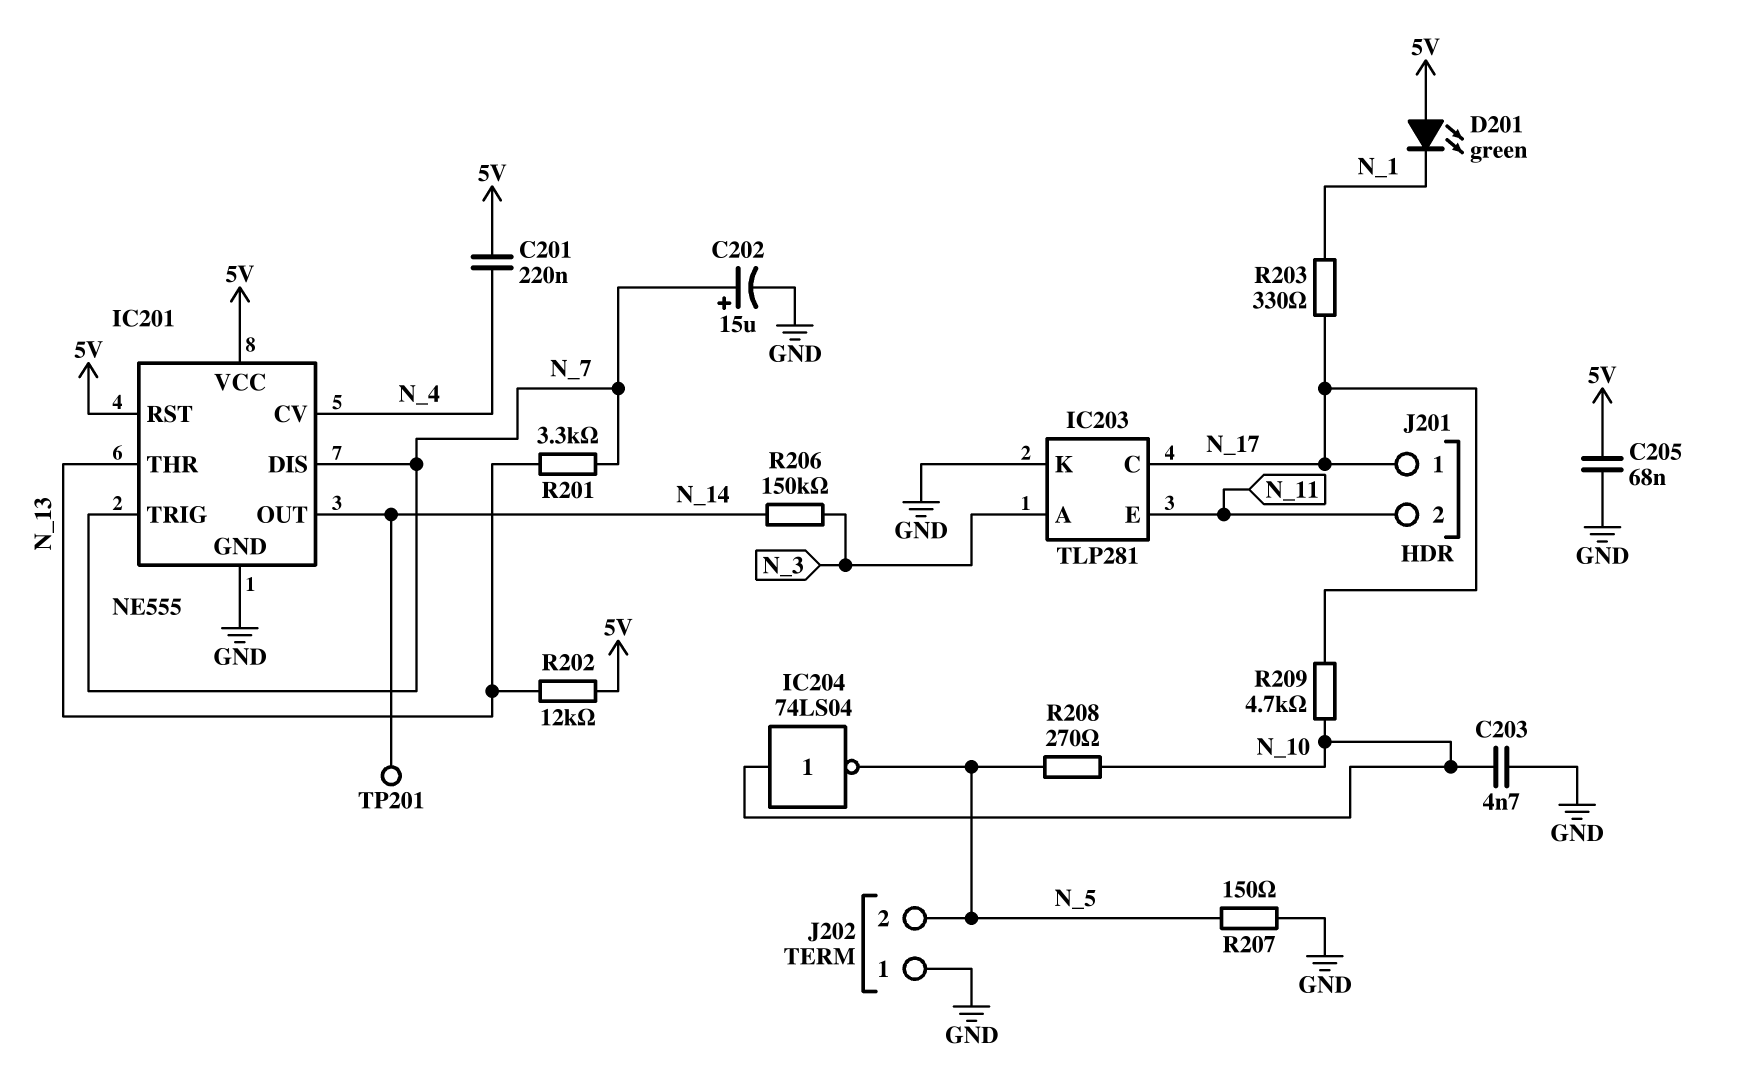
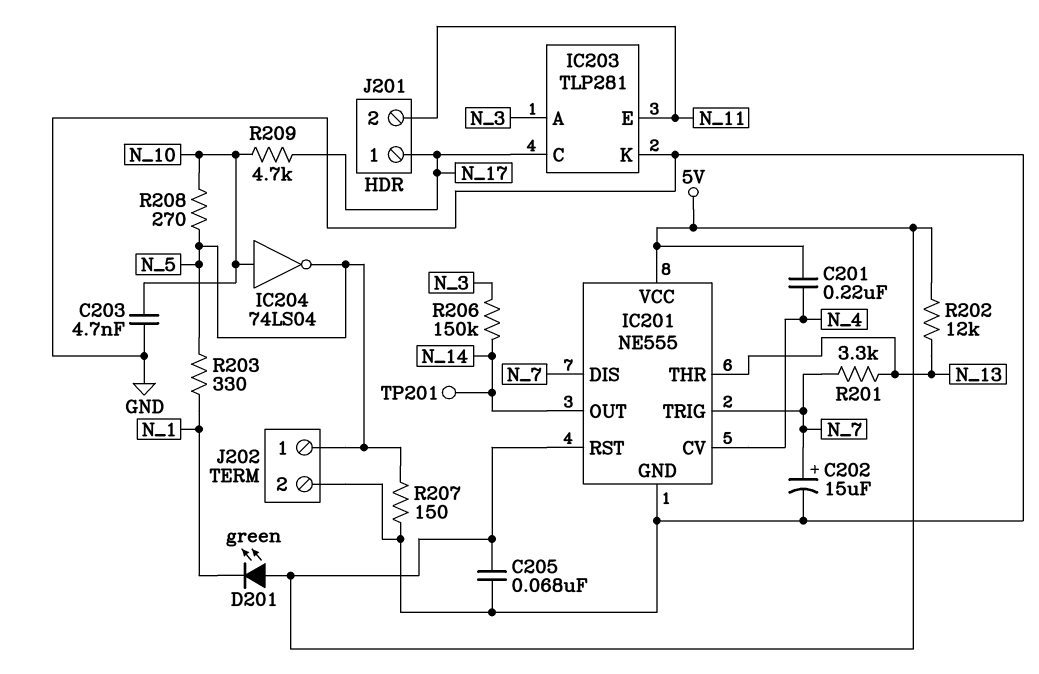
J202 pin 1: GND -> N_5
J202 pin 2: N_5 -> GND
R203: 330 (N_1, N_17) -> 330 (N_1, N_5)

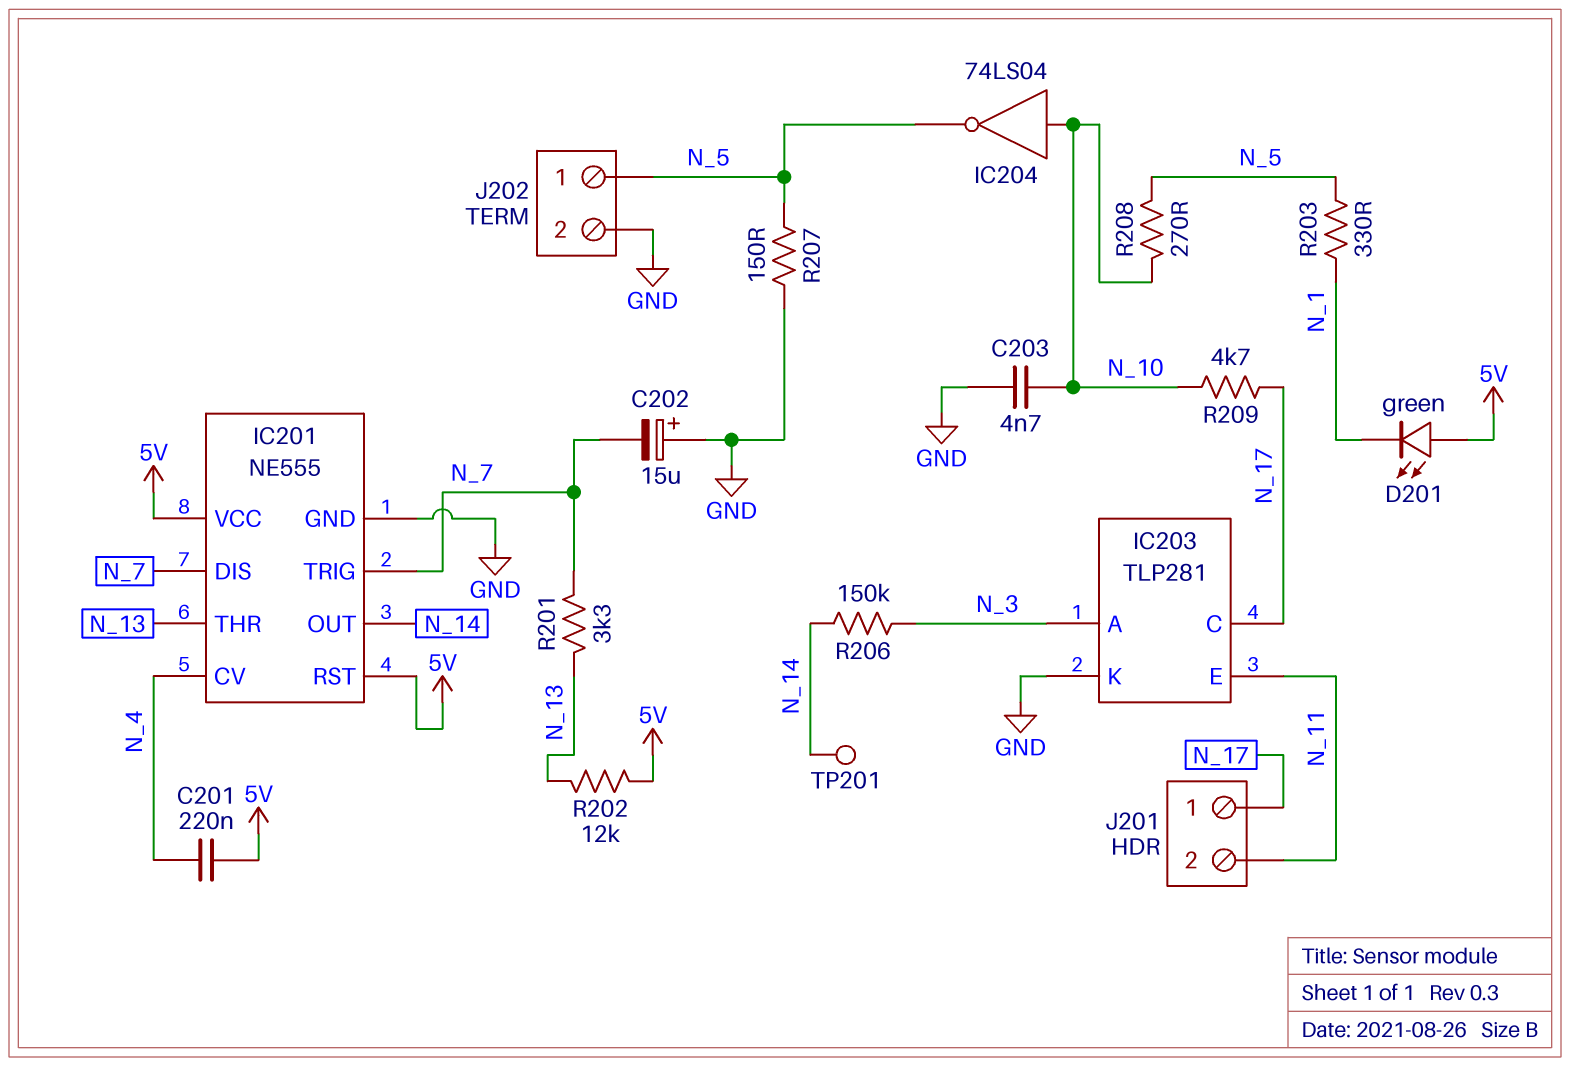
C202: 15uF (plus N_7, minus GND) -> 15uF (plus GND, minus N_7)
C205: 68nF (5V, GND) -> none

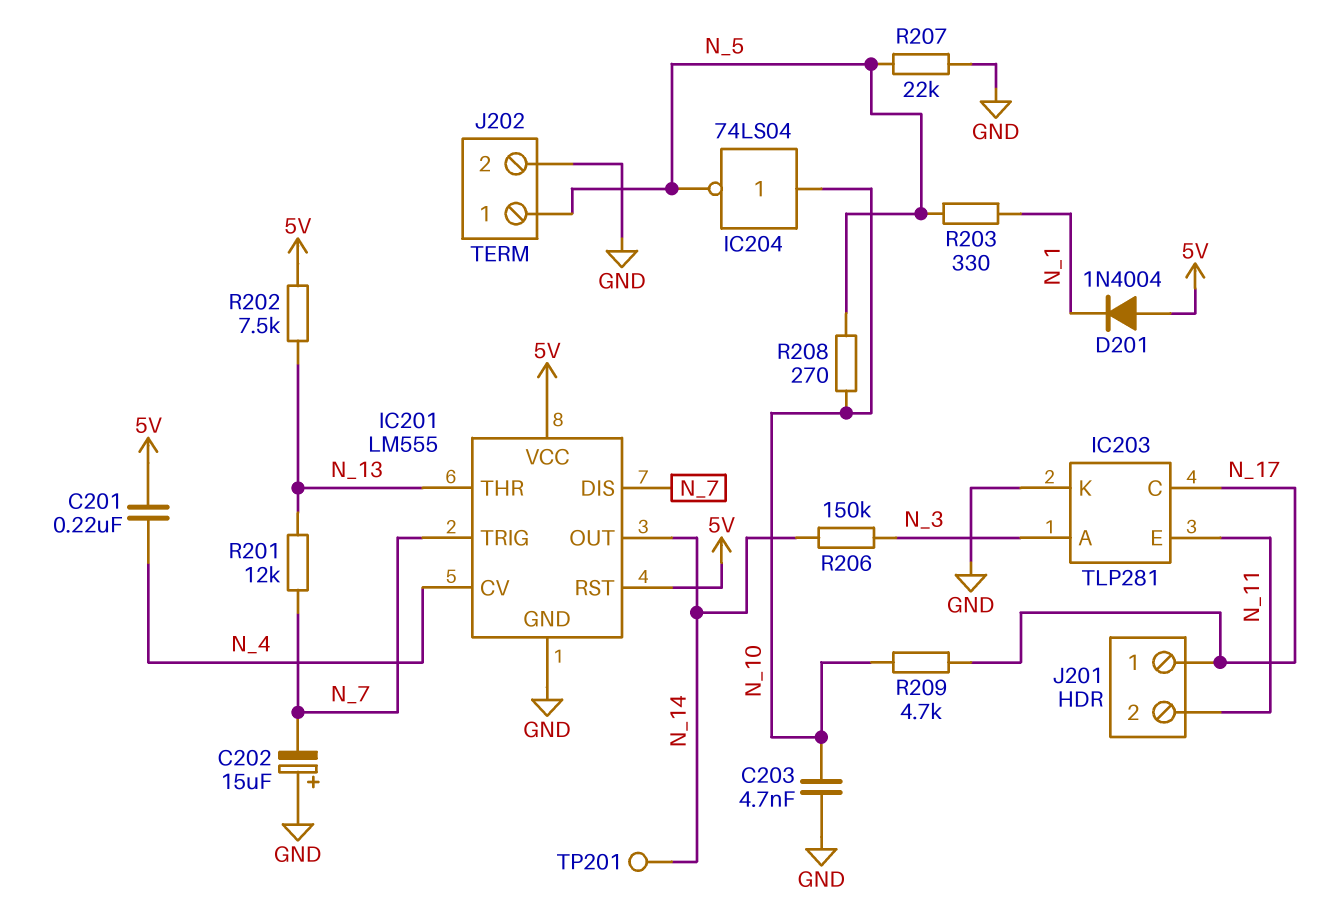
D201: LED green (A 5V, K N_1) -> diode 1N4004 (A 5V, K N_1)
IC201: NE555 -> LM555
R201: 3.3k (N_7, N_13) -> 12k (N_7, N_13)
R202: 12k (5V, N_13) -> 7.5k (5V, N_13)
R207: 150 (GND, N_5) -> 22k (GND, N_5)

